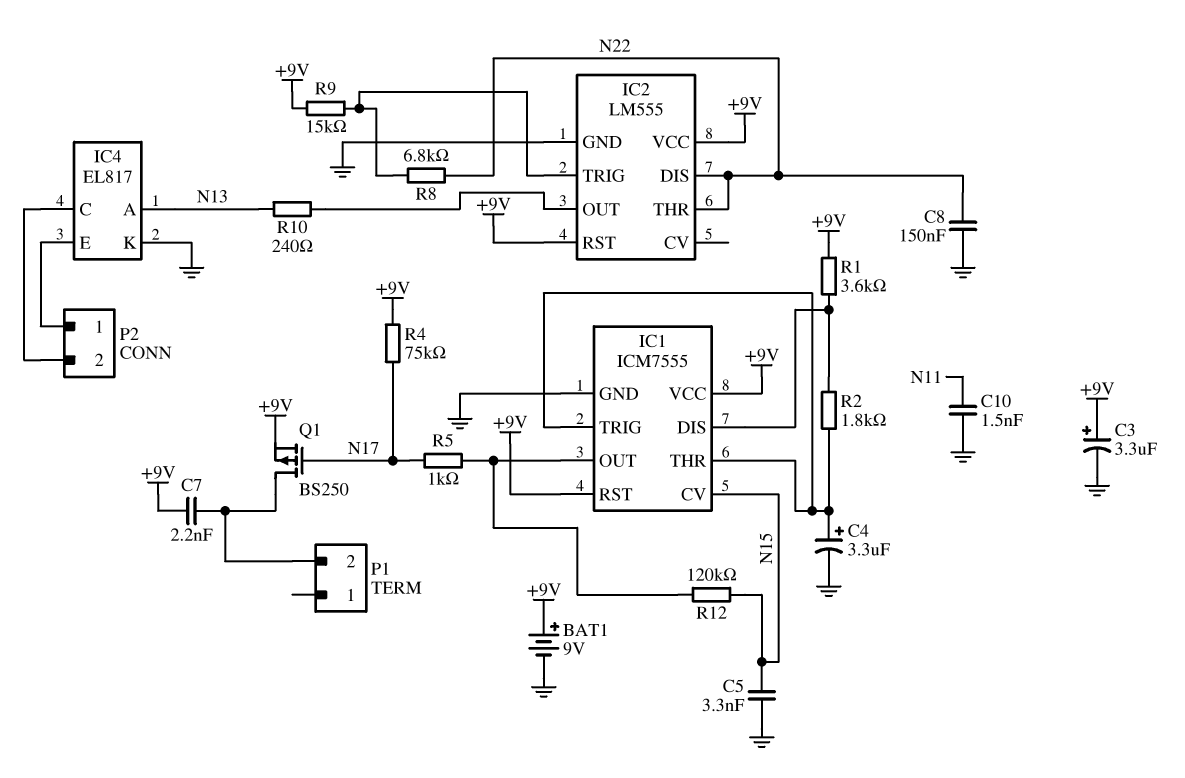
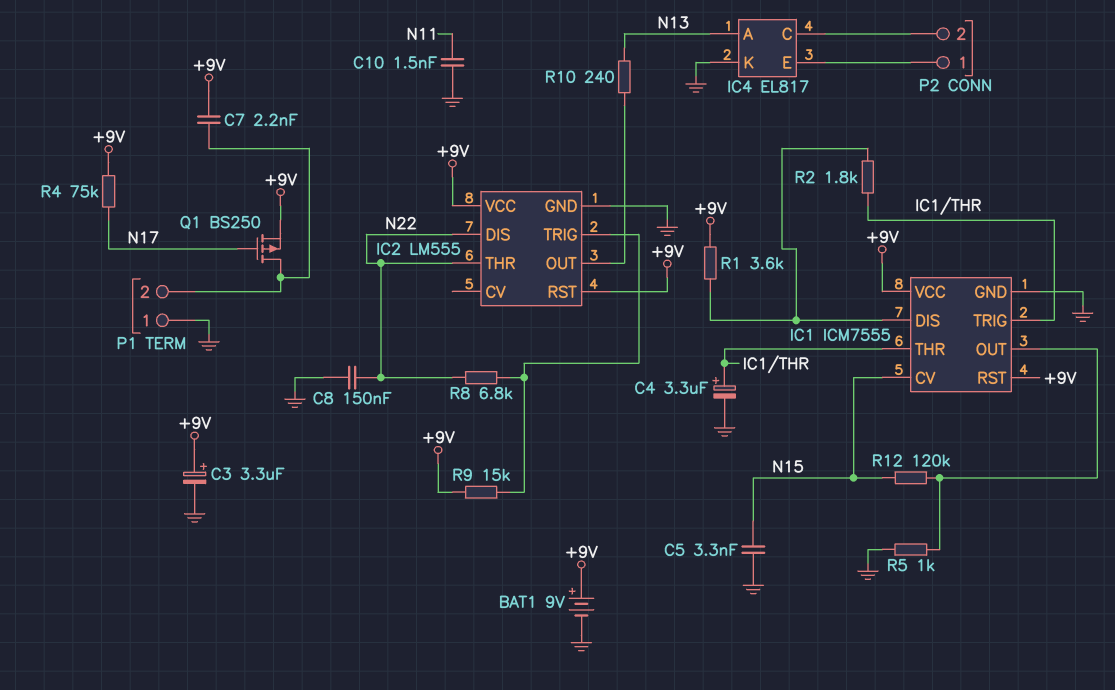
P1 pin 1: none -> GND
R5: 1k (IC1/OUT, N17) -> 1k (GND, IC1/OUT)

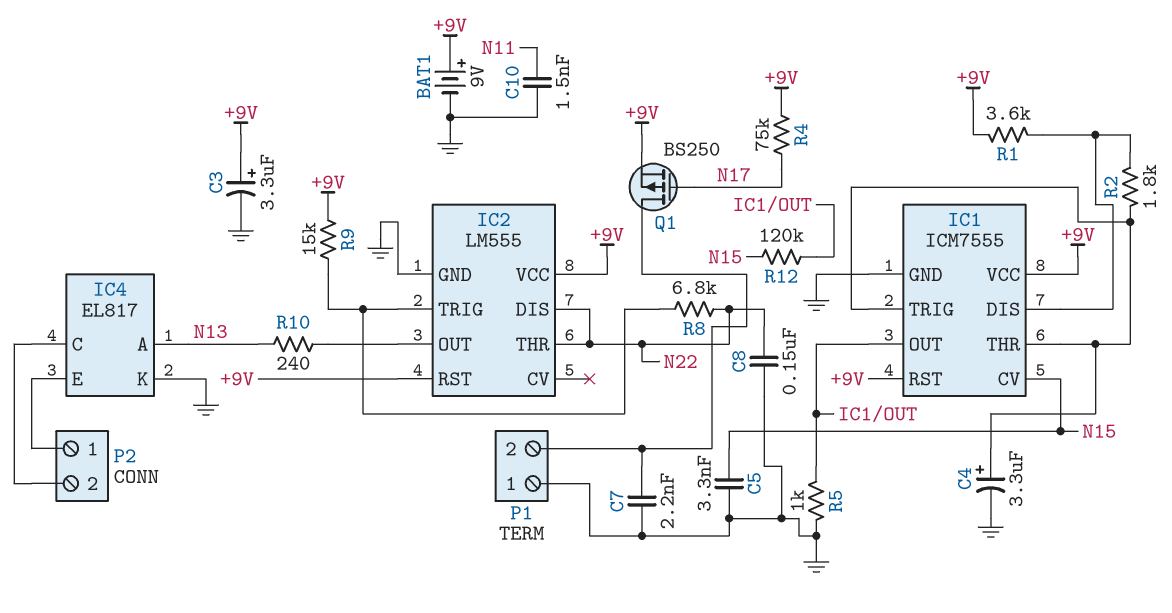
C7: 2.2nF (+9V, P1/2) -> 2.2nF (GND, P1/2)

